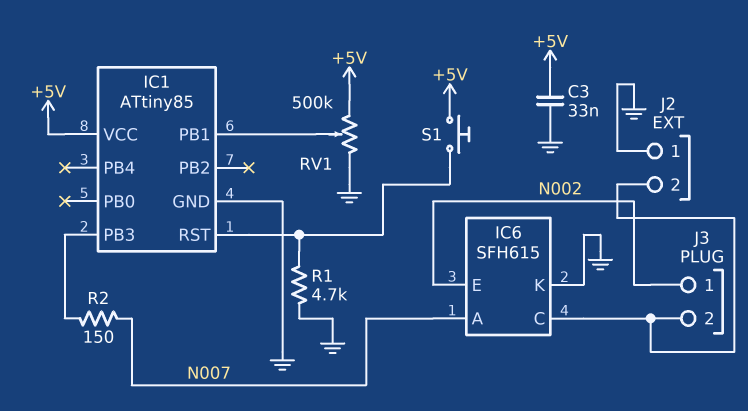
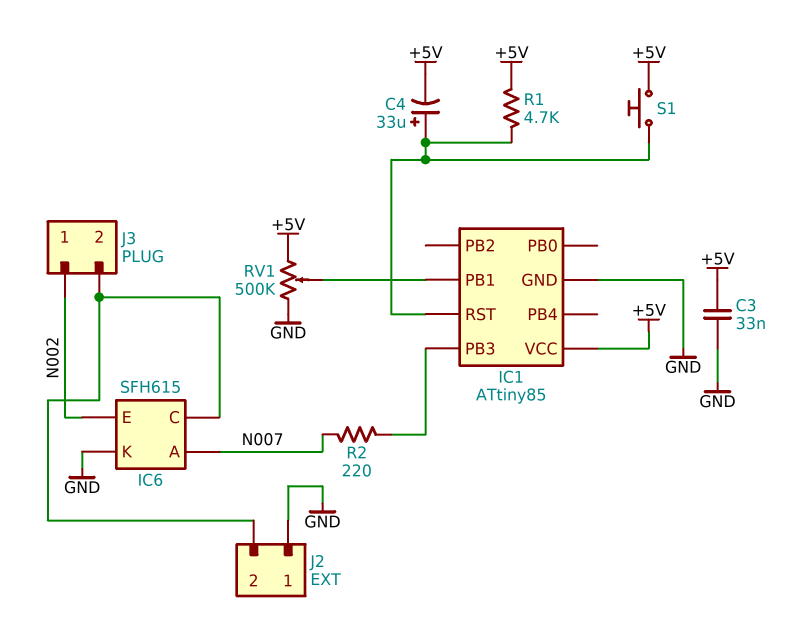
C4: none -> 33uF (plus IC1/RST, minus +5V)
R1: 4.7k (GND, IC1/RST) -> 4.7k (+5V, IC1/RST)
R2: 150 (IC1/PB3, N007) -> 220 (IC1/PB3, N007)

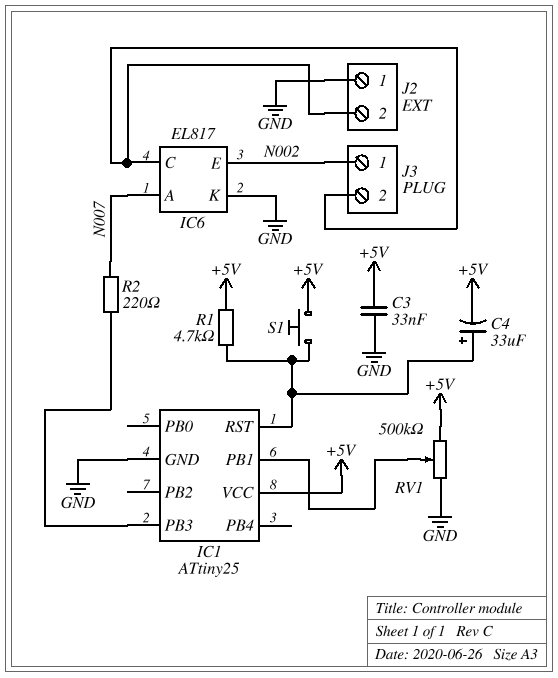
IC1: ATtiny85 -> ATtiny25
IC6: SFH615 -> EL817

